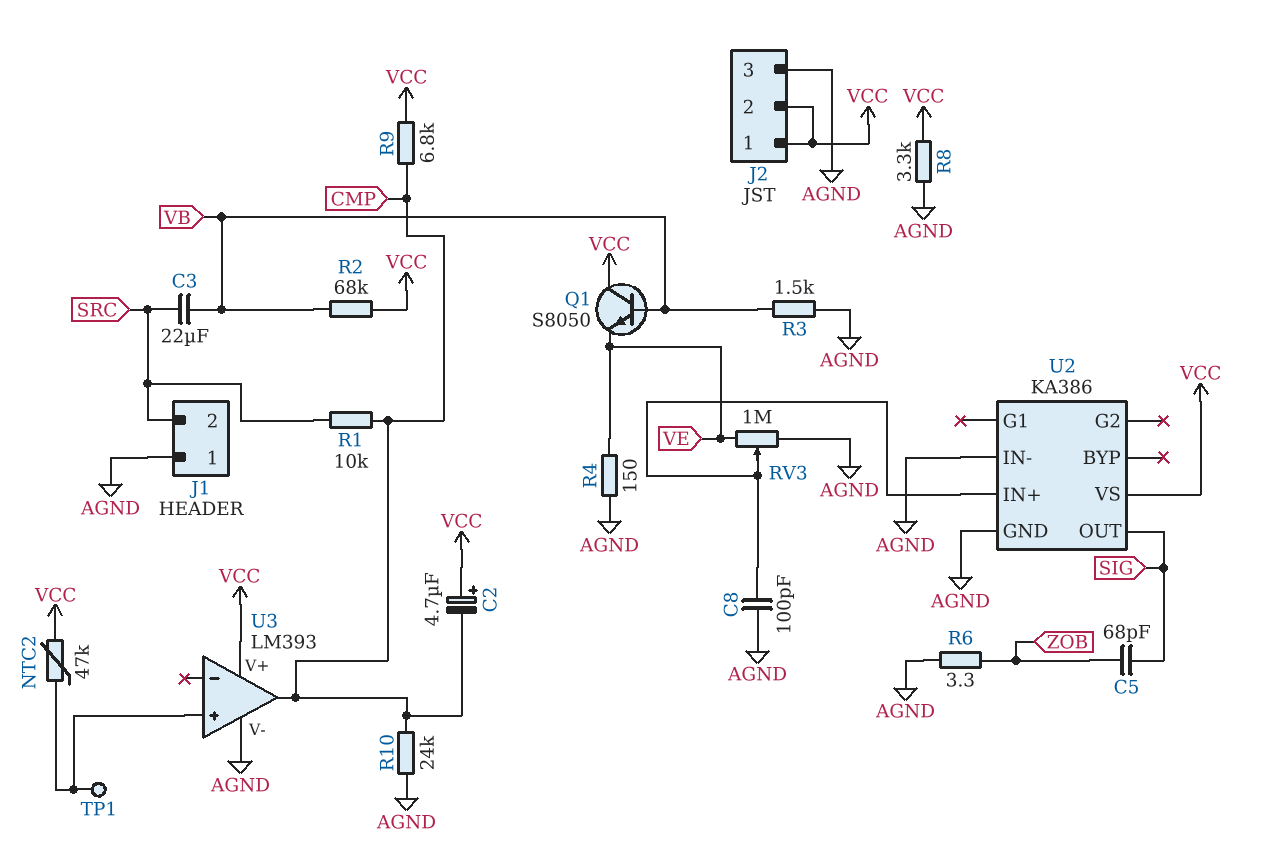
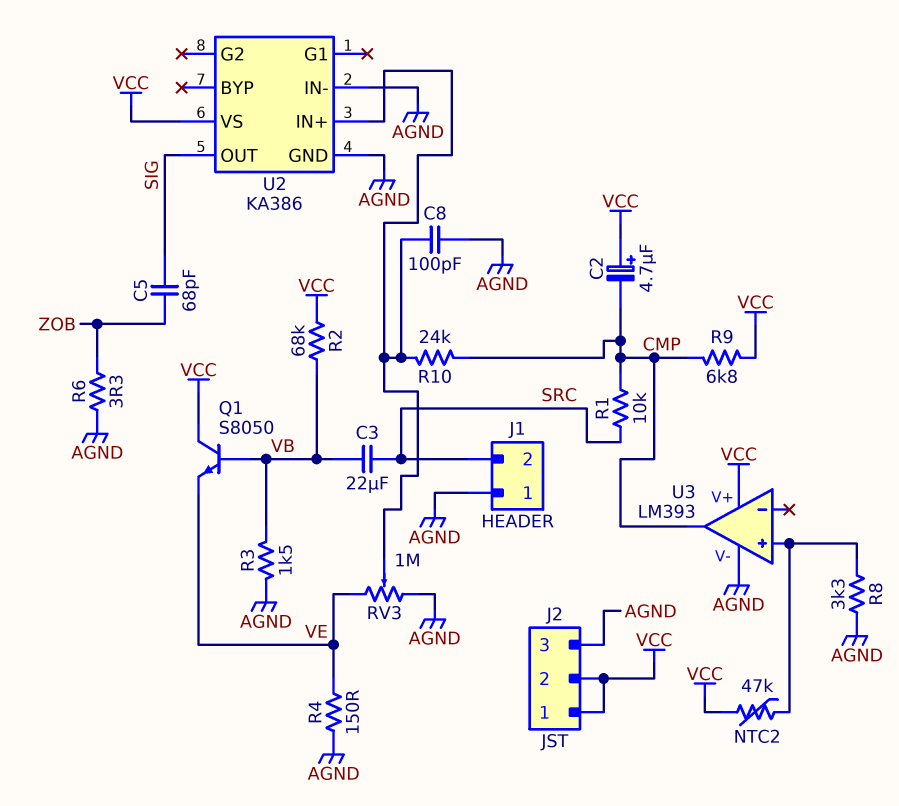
R8: 3.3k (AGND, VCC) -> 3.3k (AGND, U3/in+)
R10: 24k (AGND, CMP) -> 24k (CMP, U2/IN+)
TP1: test point (U3/in+) -> none

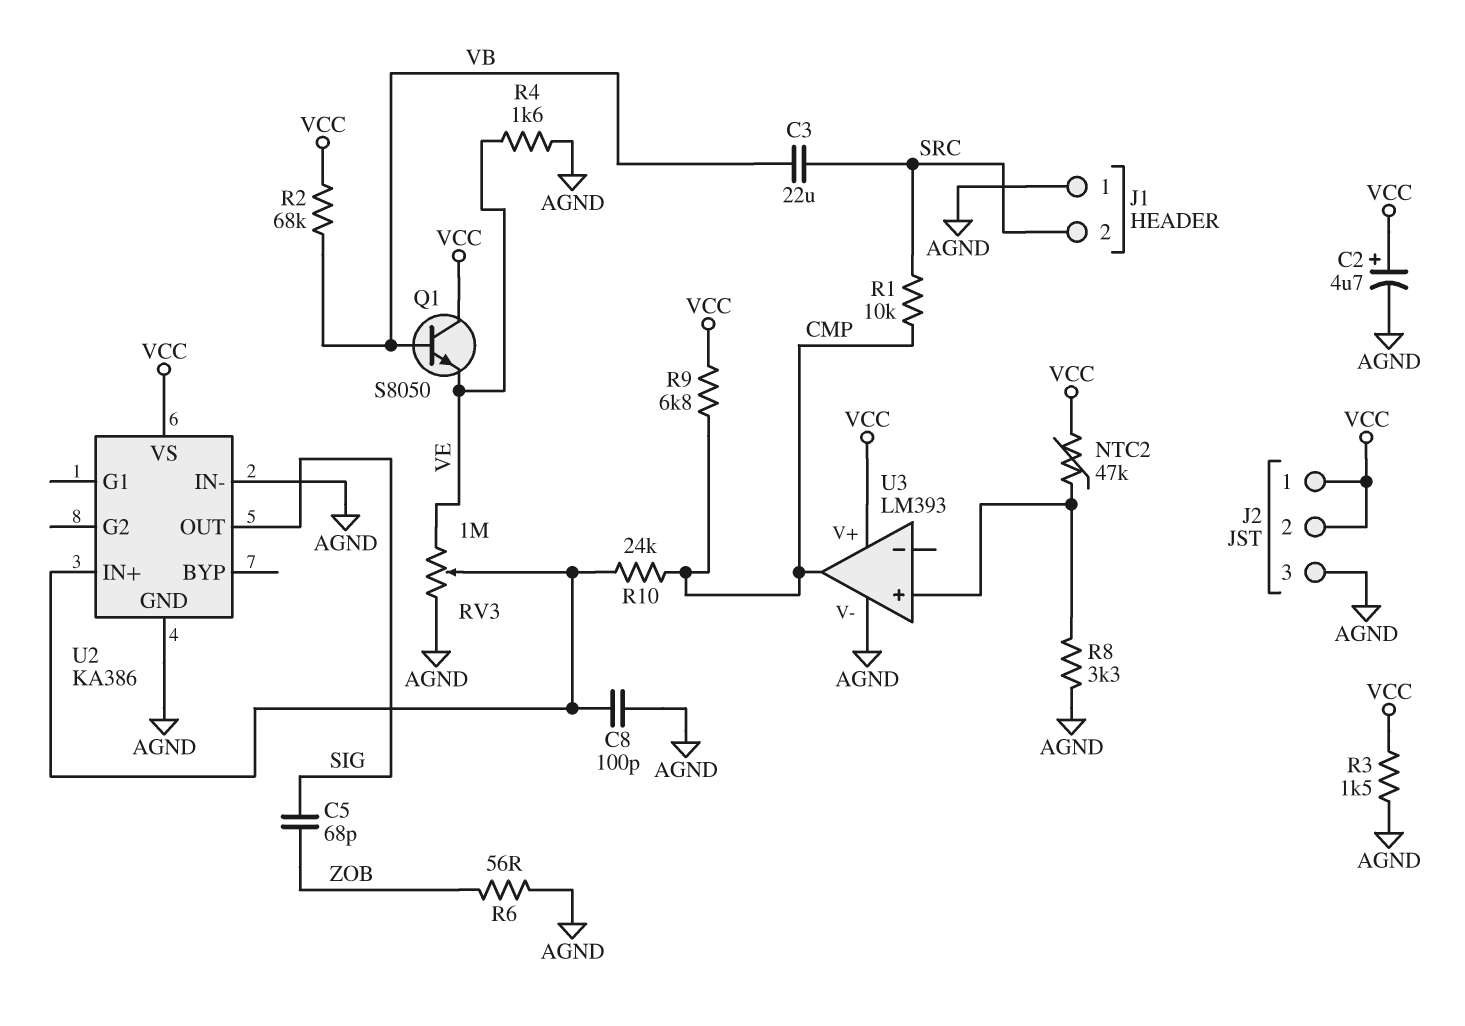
C2: 4.7uF (plus VCC, minus CMP) -> 4.7uF (plus VCC, minus AGND)
R3: 1.5k (AGND, VB) -> 1.5k (AGND, VCC)
R4: 150 (AGND, VE) -> 1.6k (AGND, VE)
R6: 3.3 (AGND, ZOB) -> 56 (AGND, ZOB)

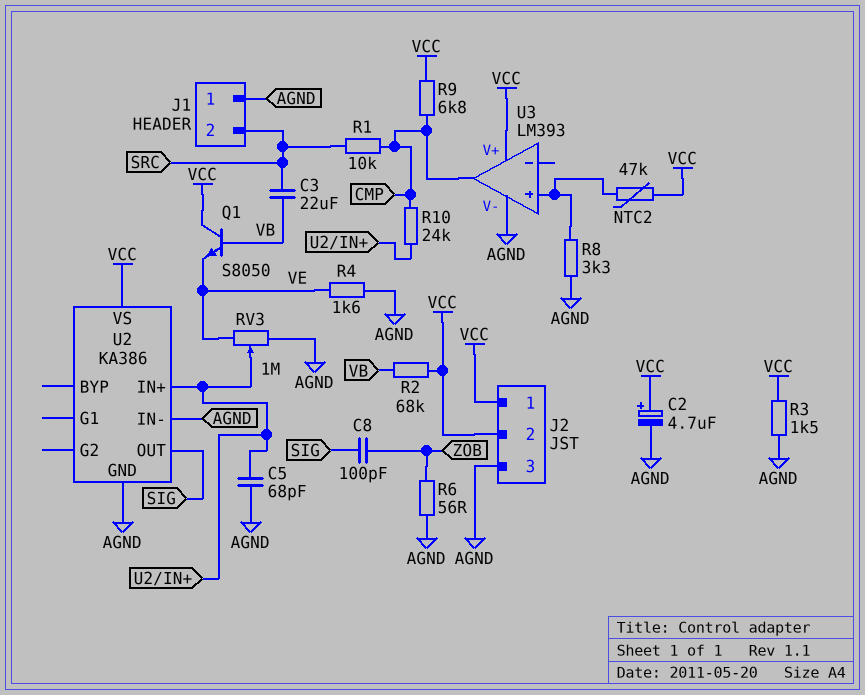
C5: 68pF (SIG, ZOB) -> 68pF (AGND, U2/IN+)
C8: 100pF (AGND, U2/IN+) -> 100pF (SIG, ZOB)

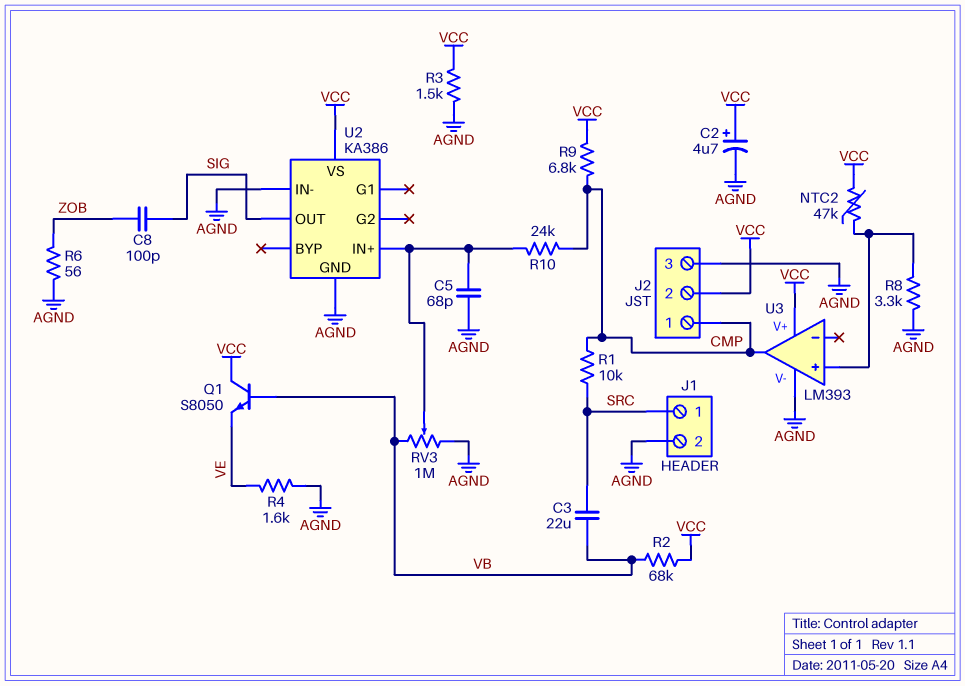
J1 pin 1: AGND -> SRC
J1 pin 2: SRC -> AGND
J2 pin 1: VCC -> CMP
RV3: 1M (AGND, VE, wiper U2/IN+) -> 1M (AGND, VB, wiper U2/IN+)

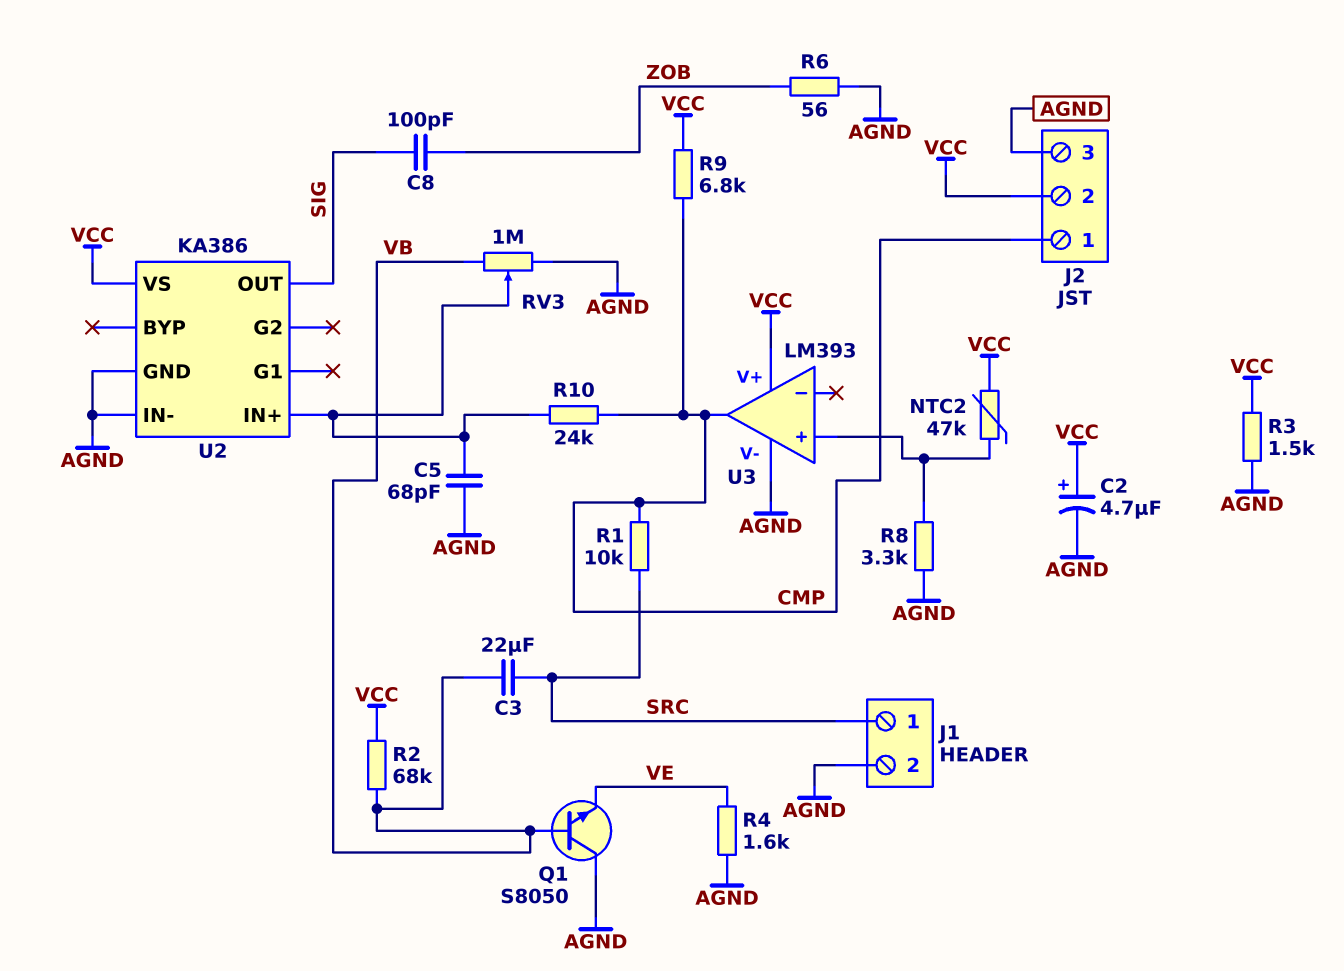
Q1: NPN S8050 (B VB, C VCC, E VE) -> NPN S8050 (B VB, C AGND, E VE)

